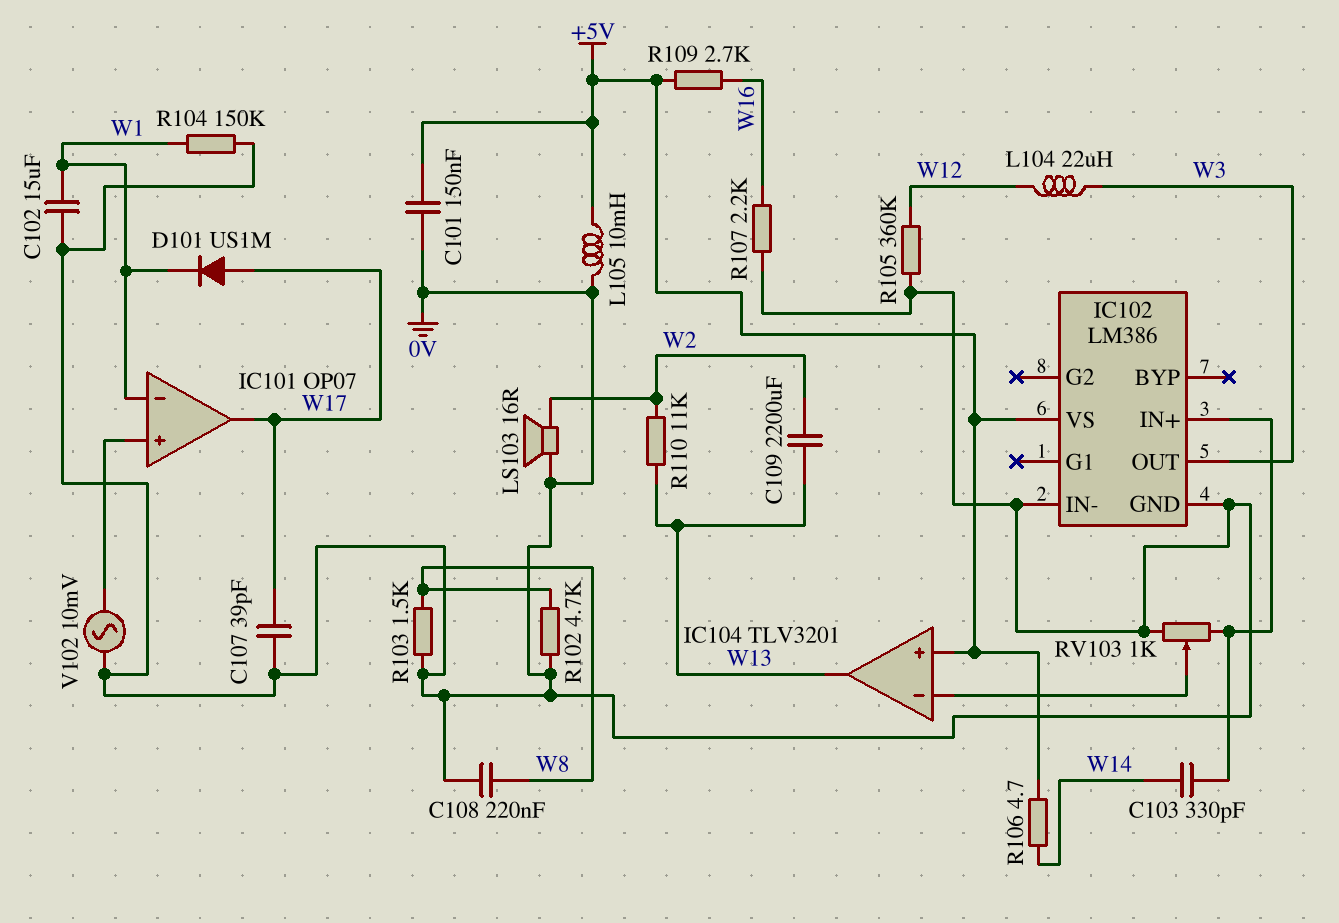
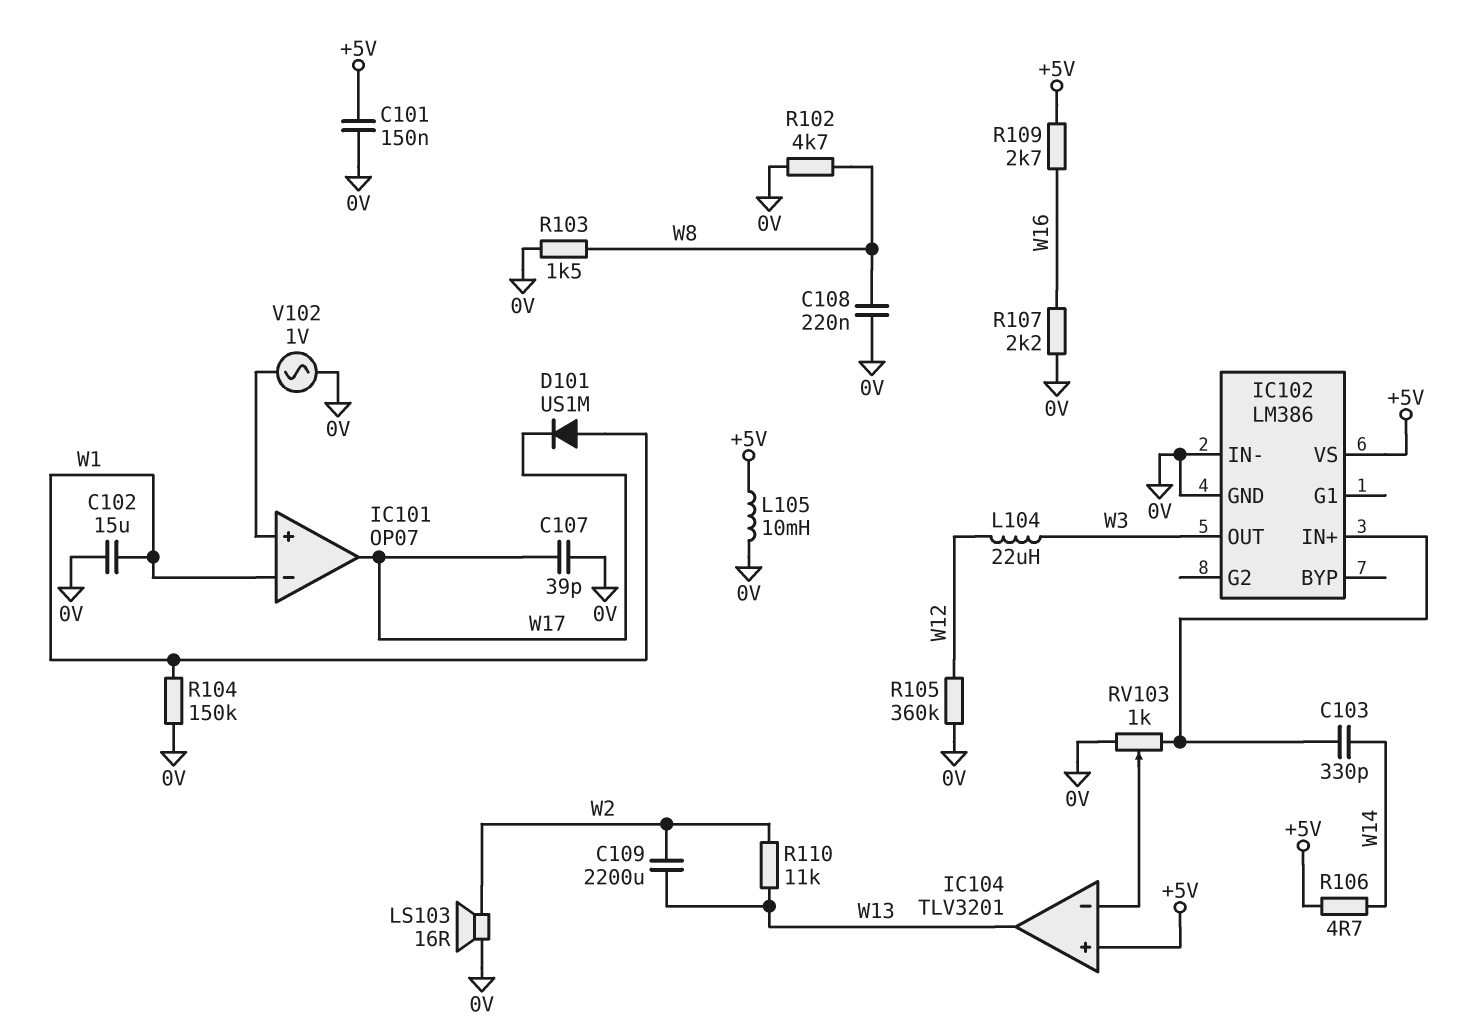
D101: diode US1M (A W17, K W1) -> diode US1M (A W1, K W17)
V102: AC 10mV (0V, IC101/in+) -> AC 1V (0V, IC101/in+)

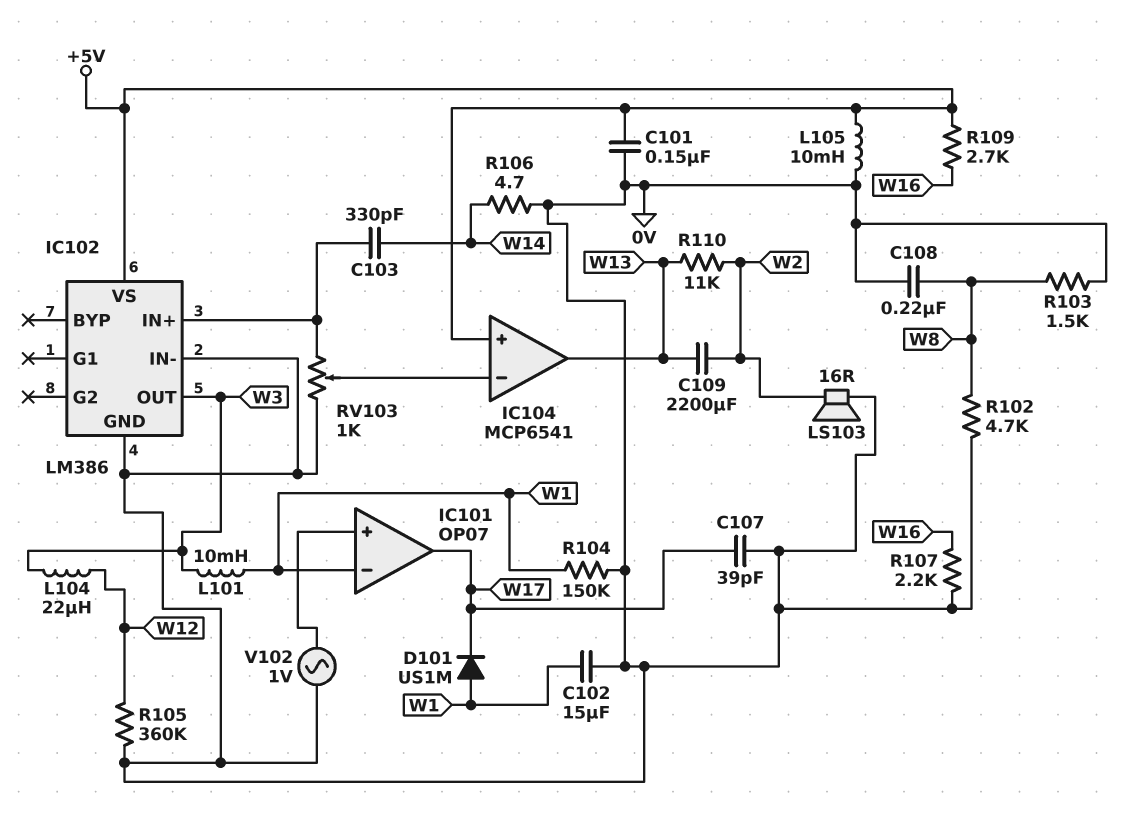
IC104: TLV3201 -> MCP6541
L101: none -> 10mH (W1, W3)
R106: 4.7 (+5V, W14) -> 4.7 (0V, W14)

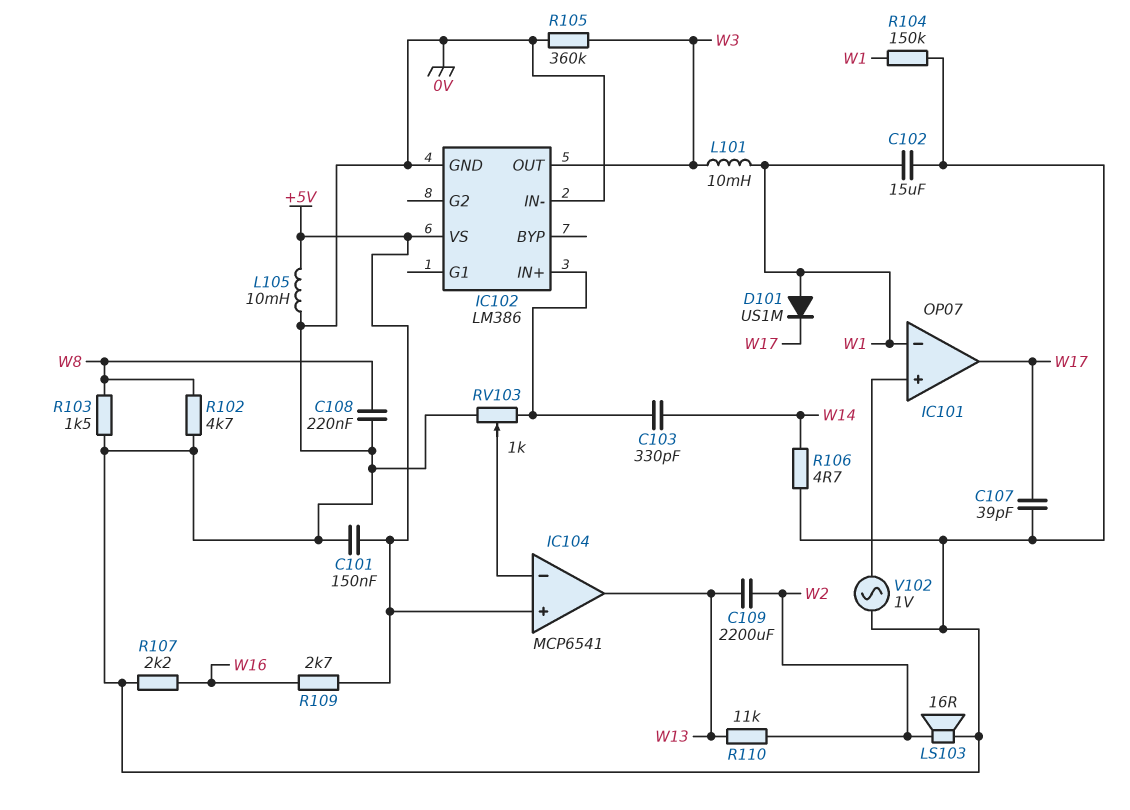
L104: 22uH (W3, W12) -> none
R105: 360k (0V, W12) -> 360k (0V, W3)

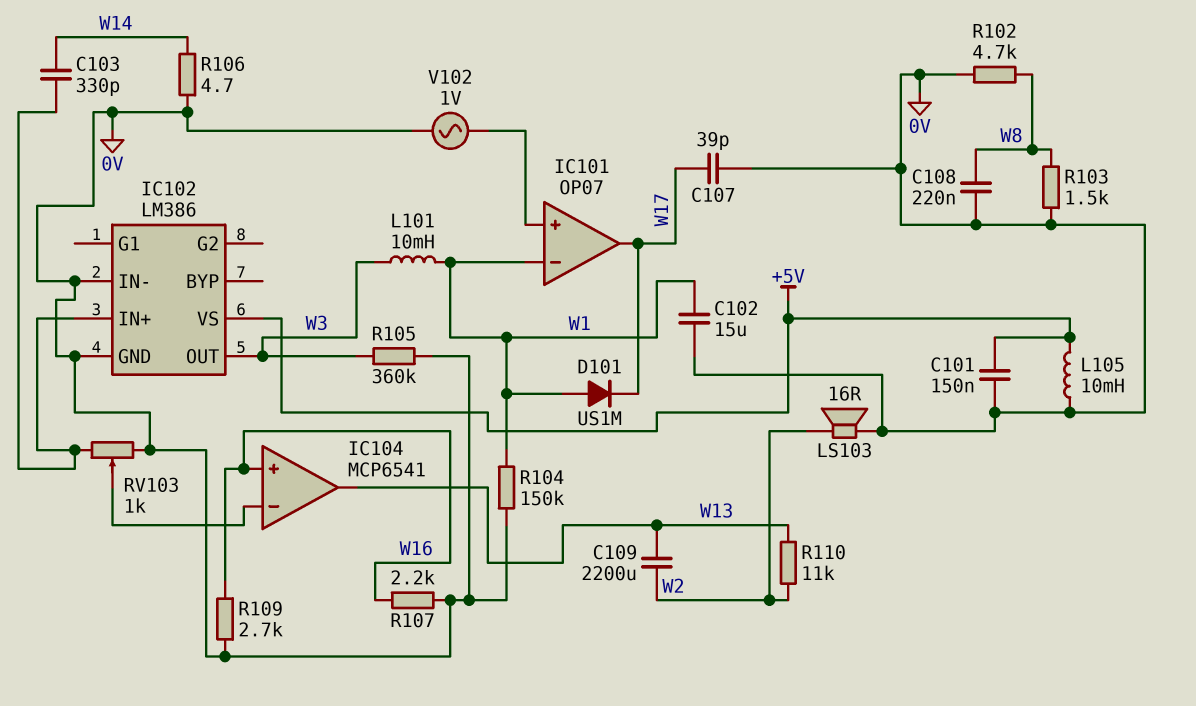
IC104 pin in+: +5V -> W16
R109: 2.7k (+5V, W16) -> 2.7k (0V, W16)

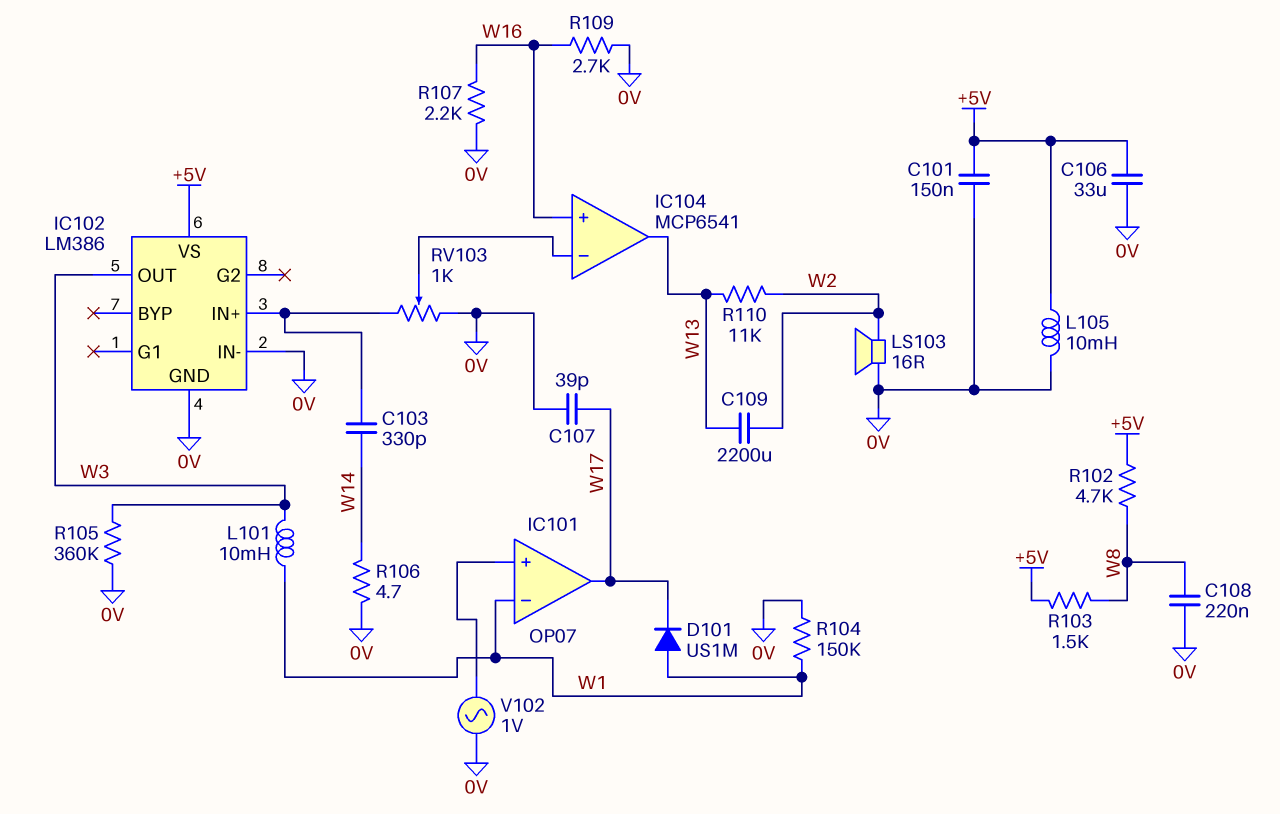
C102: 15uF (0V, W1) -> none
C106: none -> 33uF (+5V, 0V)
R102: 4.7k (0V, W8) -> 4.7k (+5V, W8)
R103: 1.5k (0V, W8) -> 1.5k (+5V, W8)

